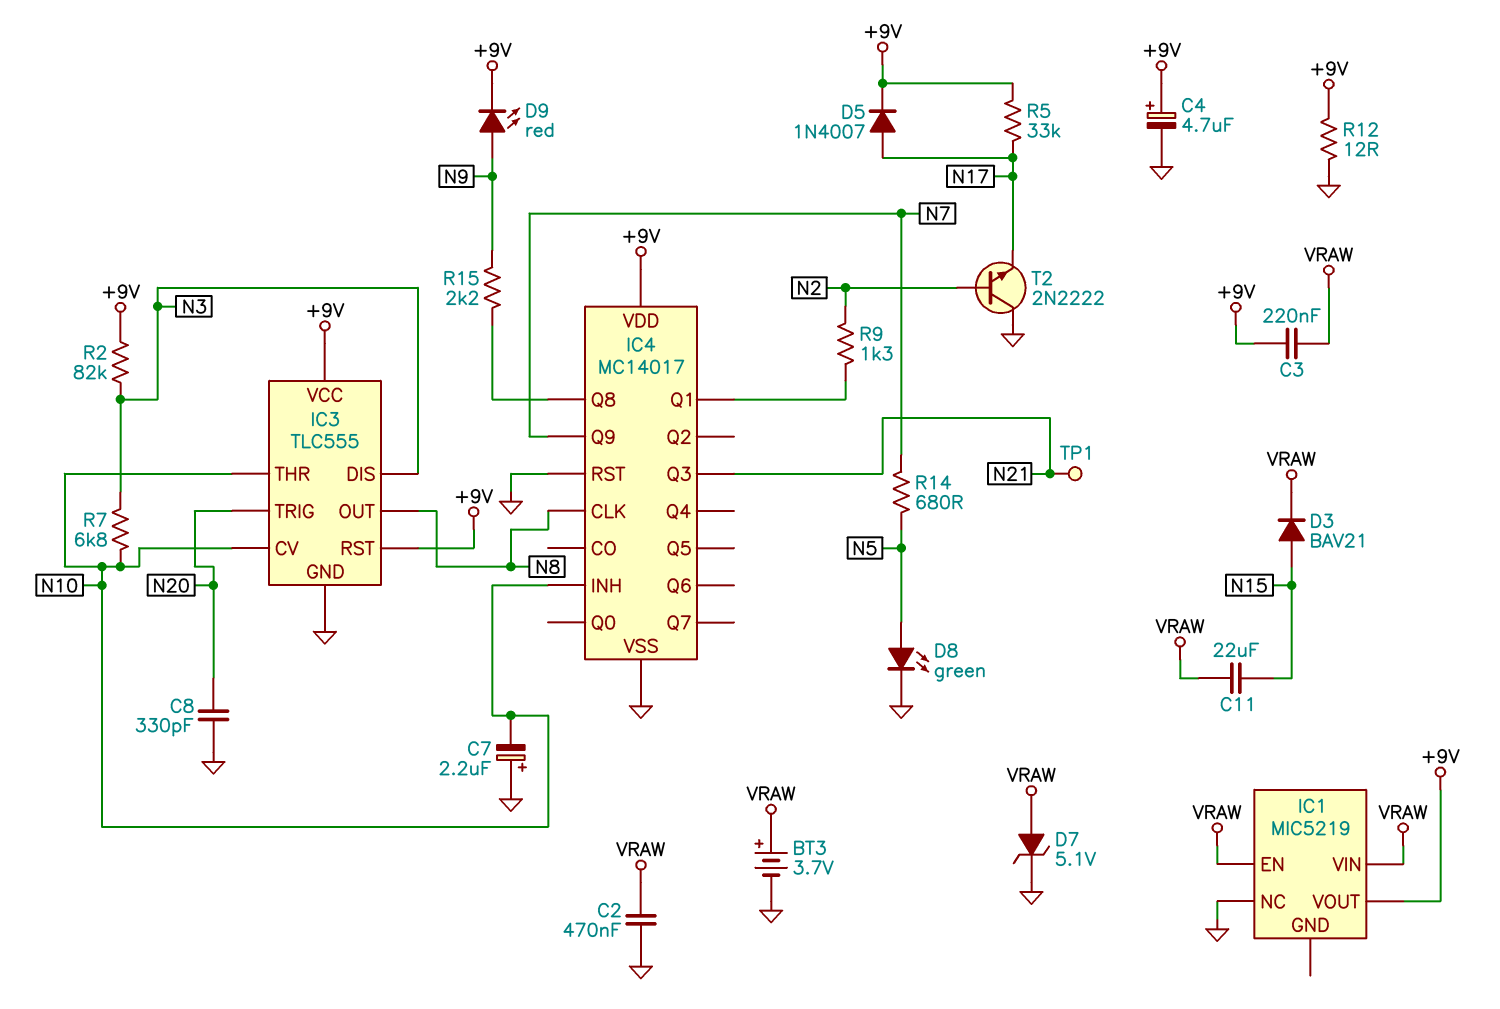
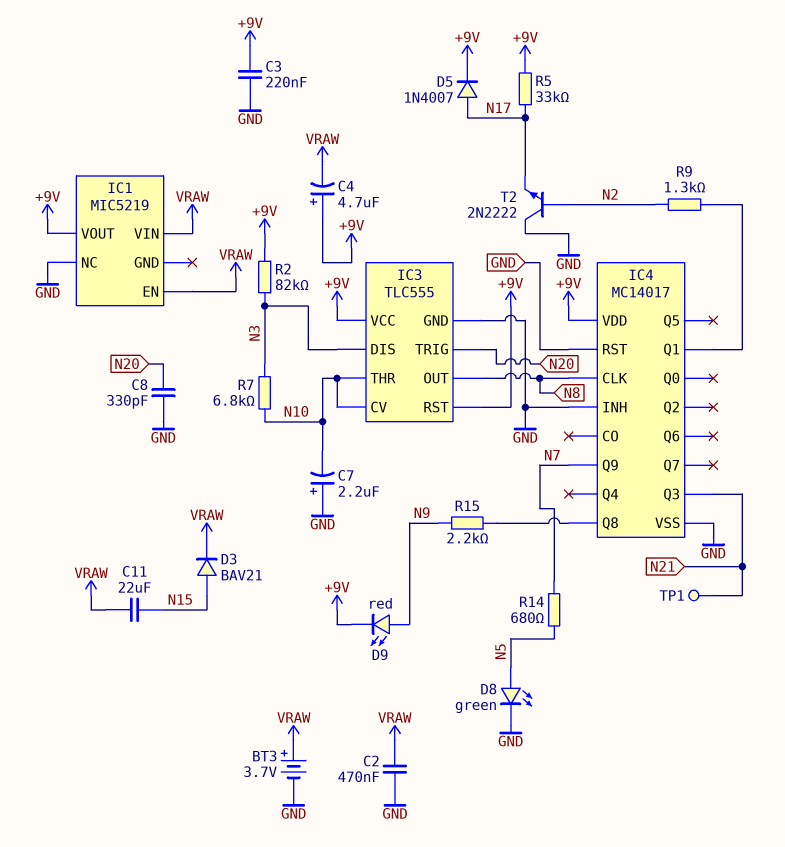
C3: 220nF (+9V, VRAW) -> 220nF (+9V, GND)
C4: 4.7uF (plus +9V, minus GND) -> 4.7uF (plus +9V, minus VRAW)
D7: zener 5.1V (A VRAW, K GND) -> none
IC4 pin INH: N10 -> GND
R12: 12 (+9V, GND) -> none

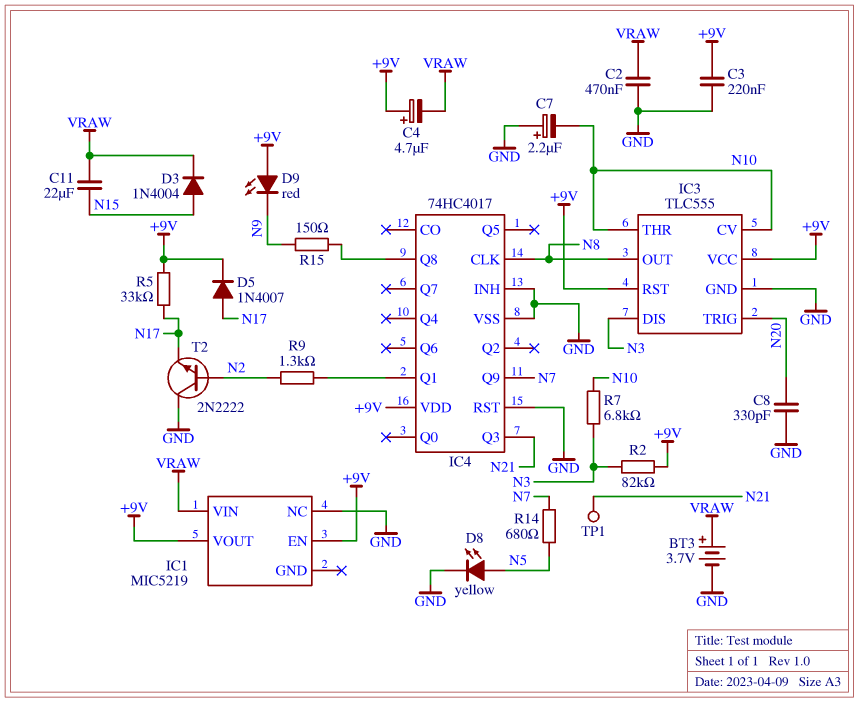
D3: diode BAV21 (A N15, K VRAW) -> diode 1N4004 (A N15, K VRAW)
D8: LED green (A N5, K GND) -> LED yellow (A N5, K GND)
D9: LED red (A N9, K +9V) -> LED red (A +9V, K N9)
IC1 pin EN: VRAW -> +9V
IC4: MC14017 -> 74HC4017
R15: 2.2k (IC4/Q8, N9) -> 150 (IC4/Q8, N9)

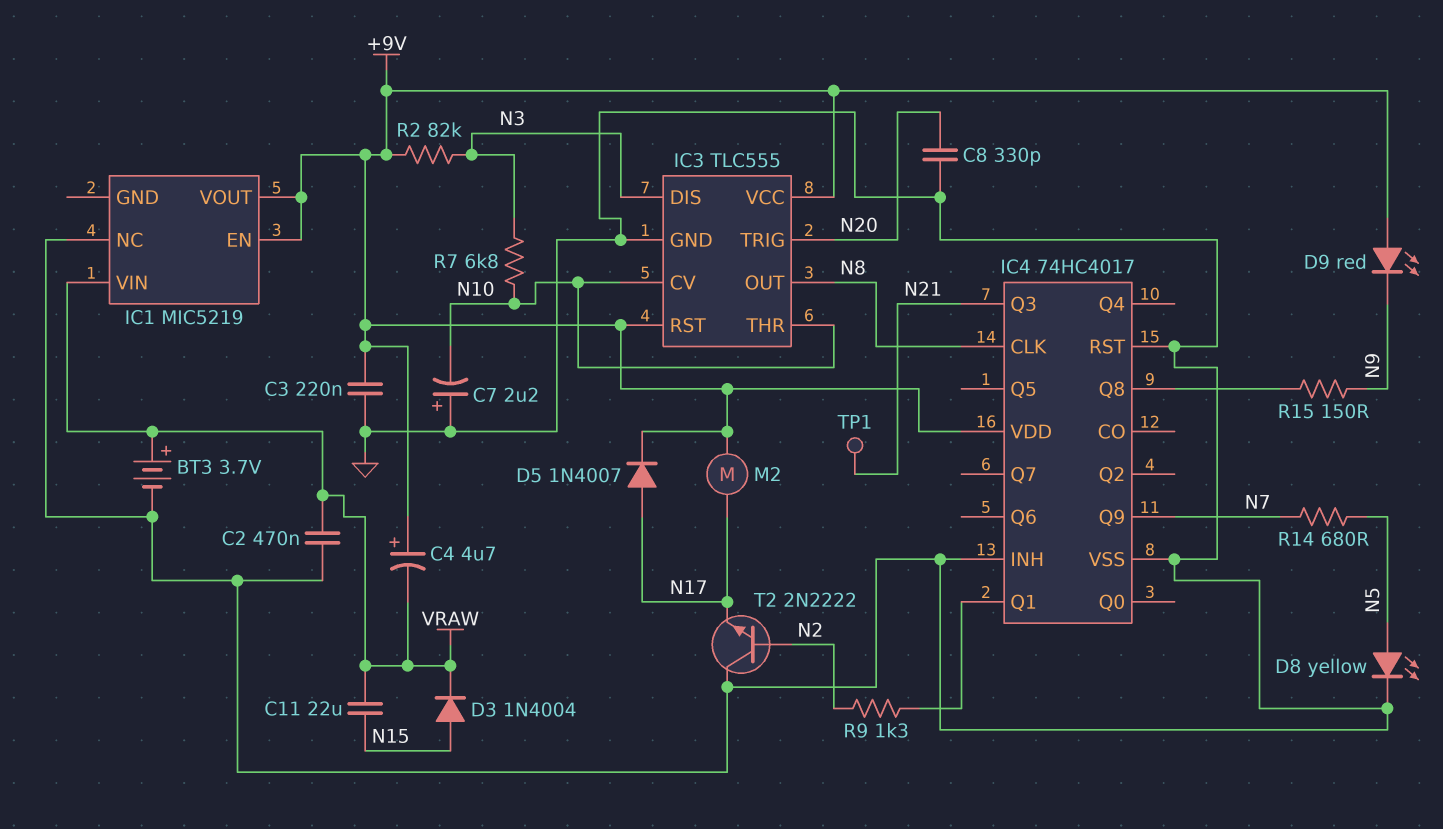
M2: none -> motor (+9V, N17)
R5: 33k (+9V, N17) -> none

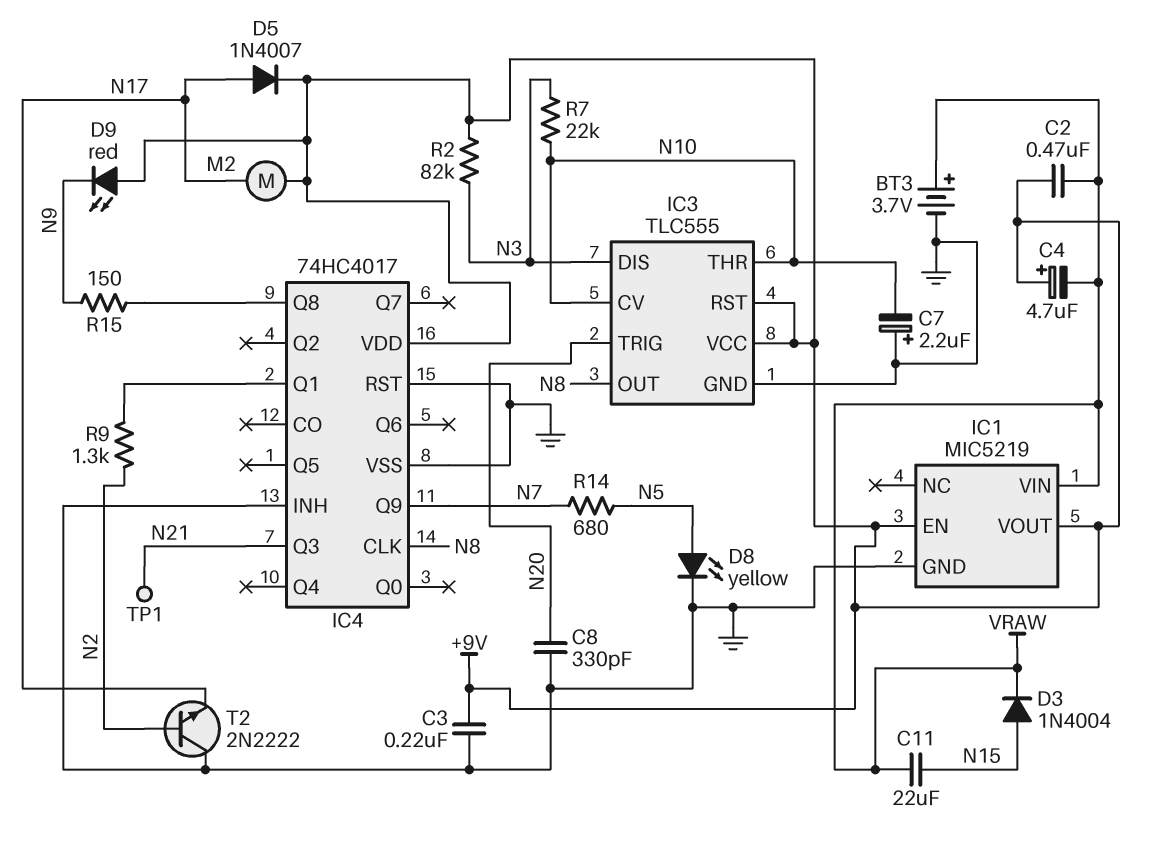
C2: 470nF (GND, VRAW) -> 470nF (+9V, VRAW)
IC1 pin GND: none -> GND
IC1 pin NC: GND -> none
R7: 6.8k (N3, N10) -> 22k (N3, N10)

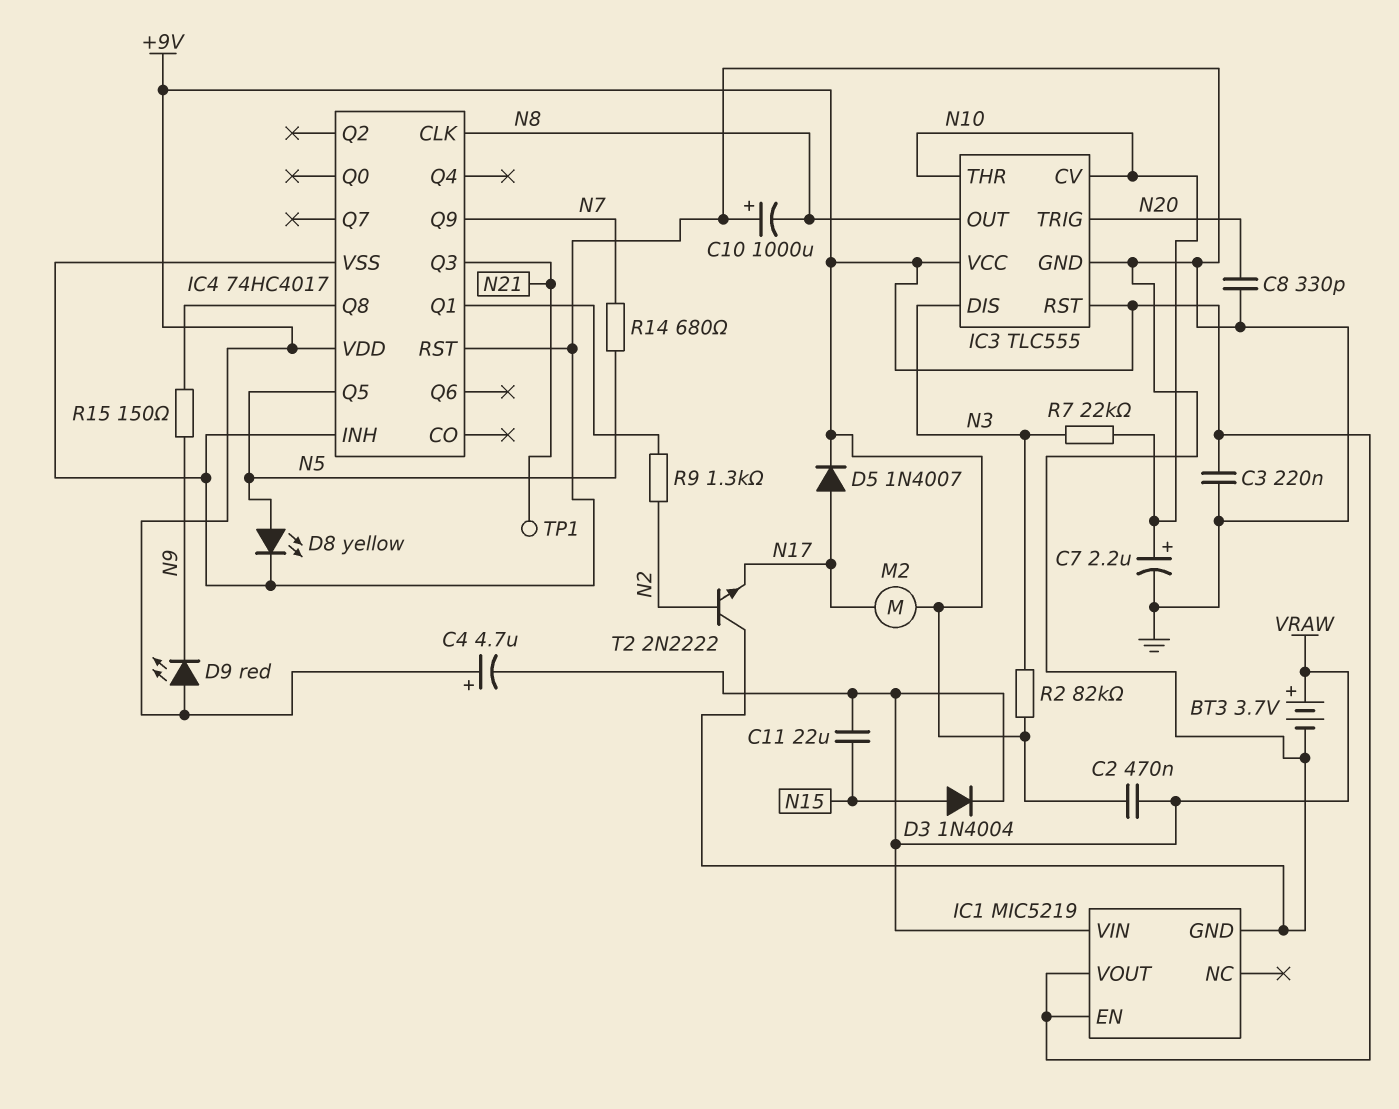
C7: 2.2uF (plus GND, minus N10) -> 2.2uF (plus N10, minus GND)
C10: none -> 1000uF (plus GND, minus N8)
IC4 pin Q5: none -> N5

